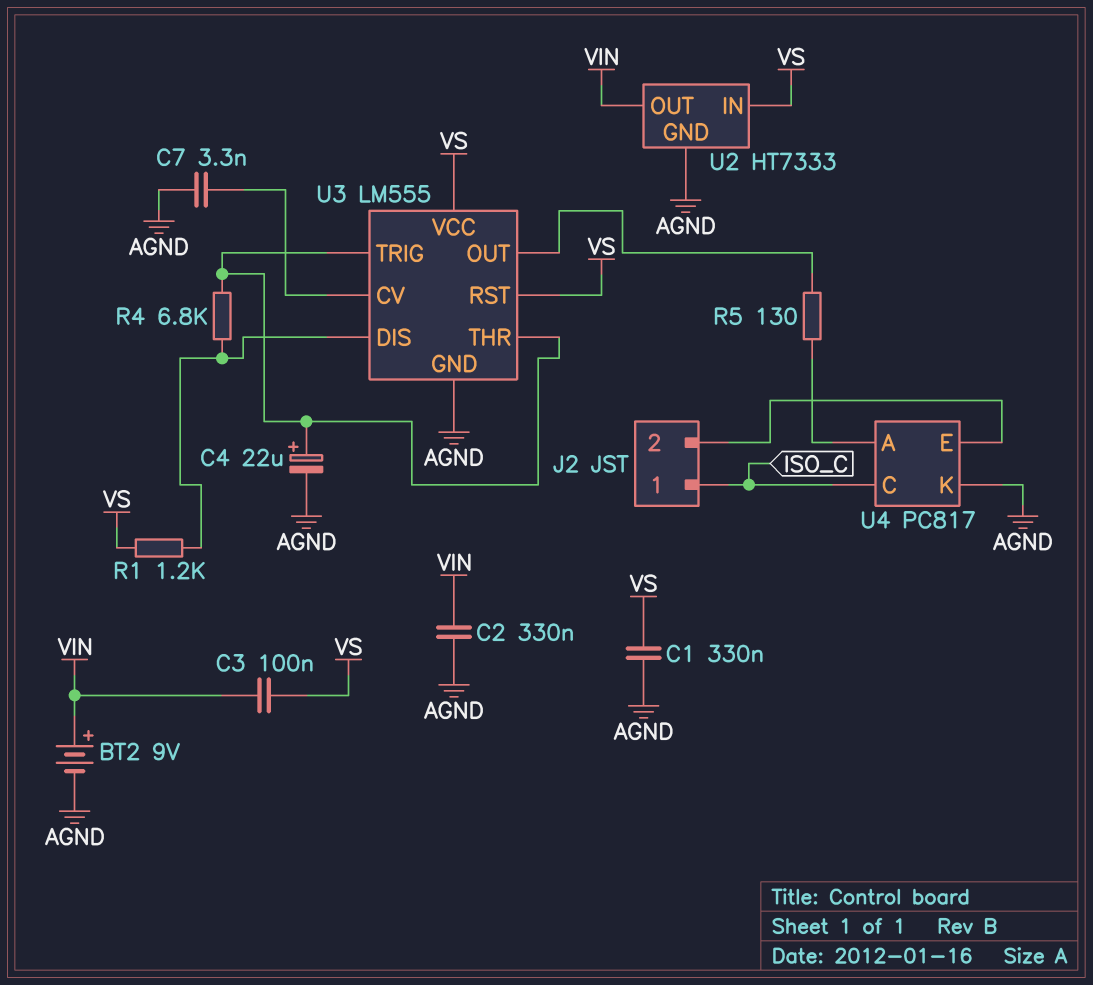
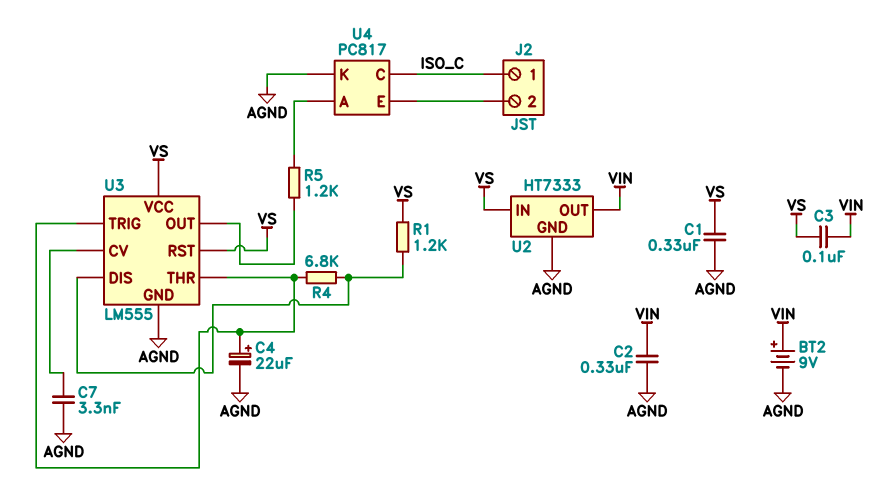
R5: 130 (U3/OUT, U4/A) -> 1.2k (U3/OUT, U4/A)

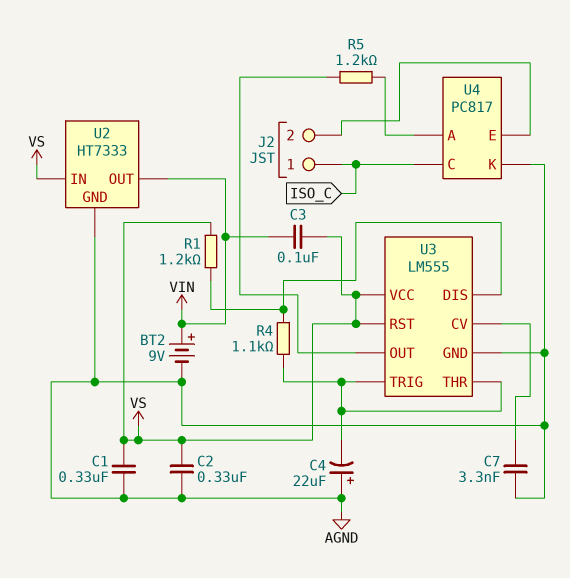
C2: 330nF (AGND, VIN) -> 330nF (AGND, VS)
C4: 22uF (plus U3/THR, minus AGND) -> 22uF (plus AGND, minus U3/THR)
R4: 6.8k (U3/DIS, U3/THR) -> 1.1k (U3/DIS, U3/THR)

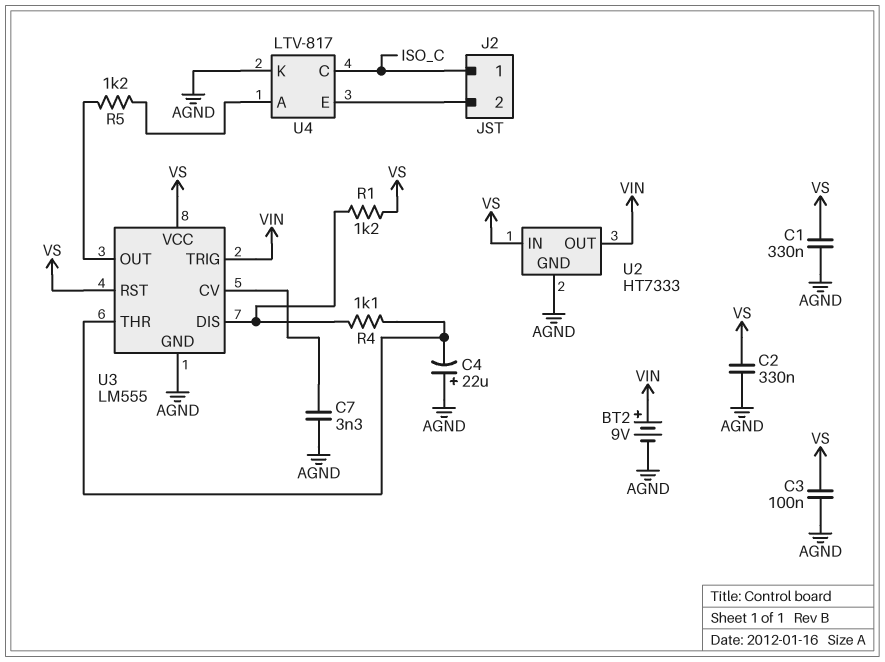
C3: 100nF (VIN, VS) -> 100nF (AGND, VS)
U3 pin TRIG: U3/THR -> VIN
U4: PC817 -> LTV-817

